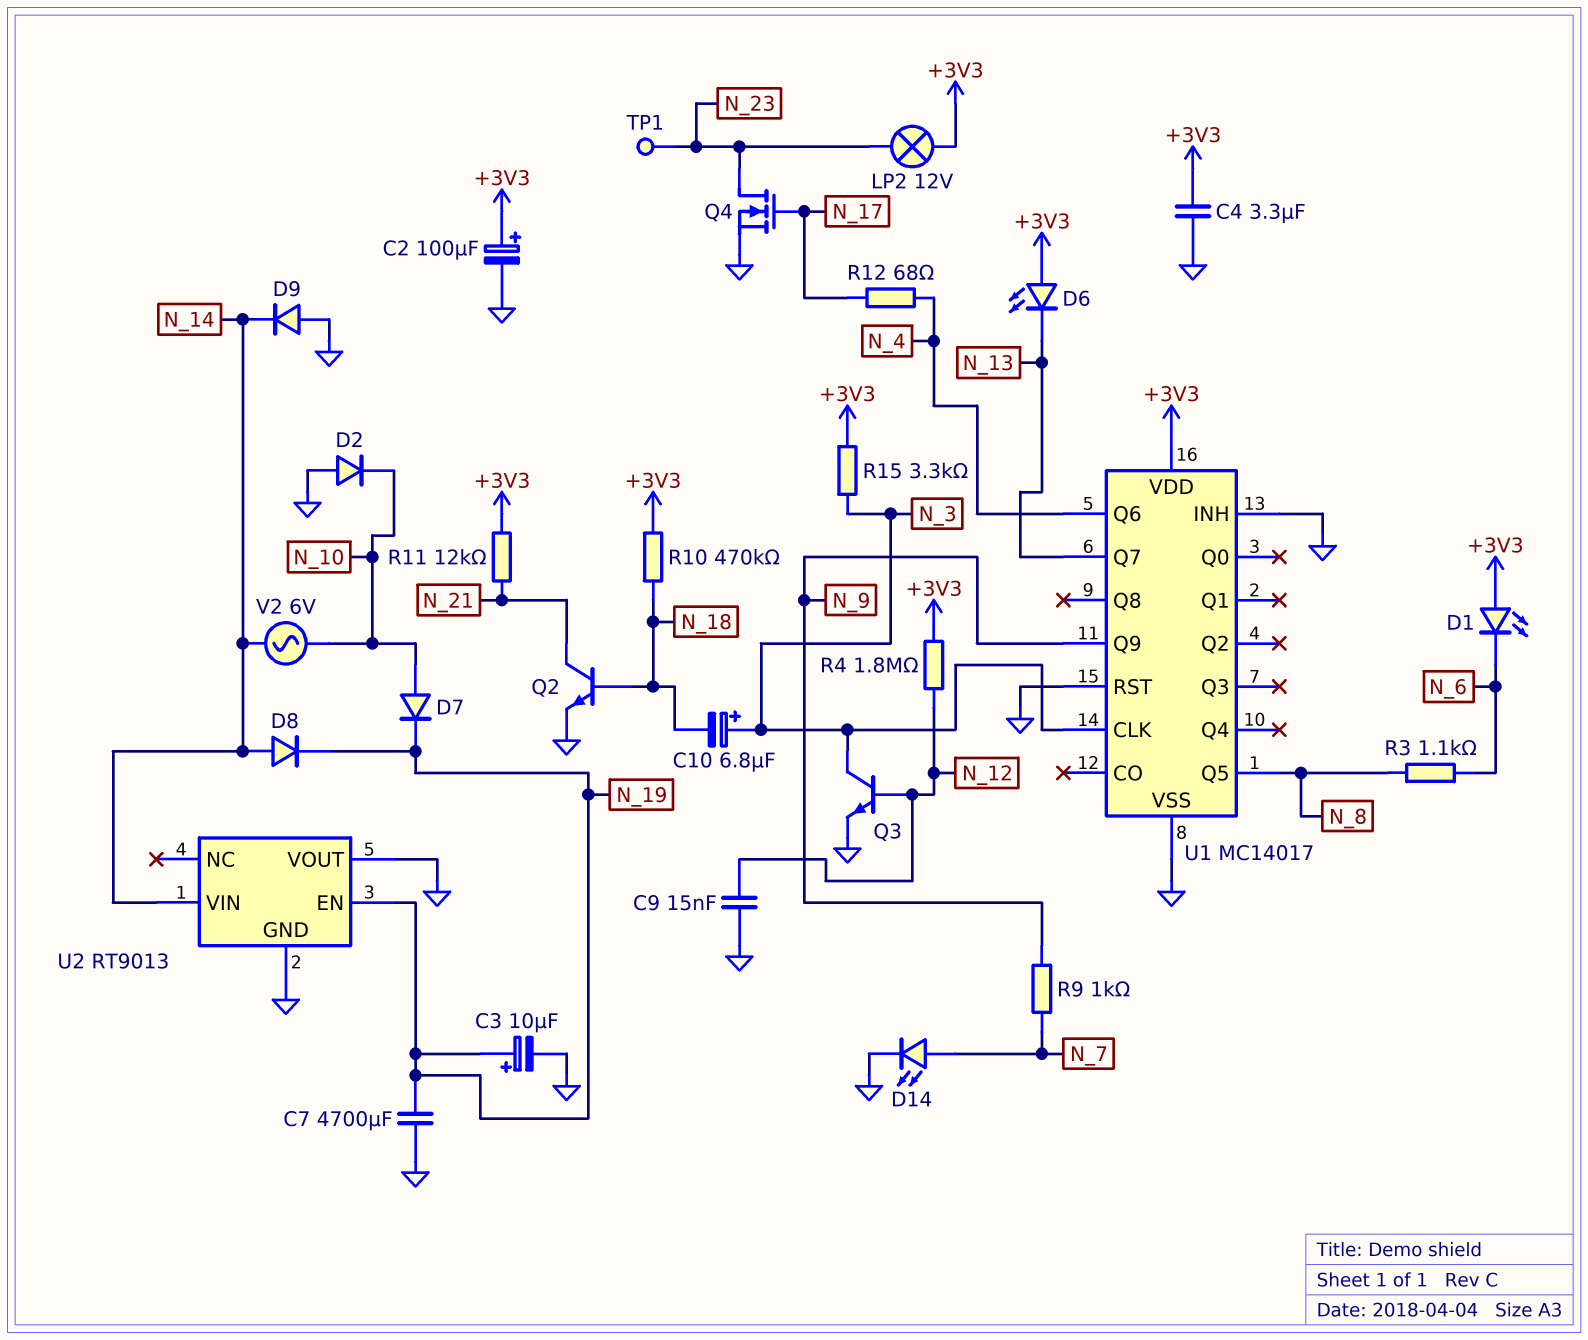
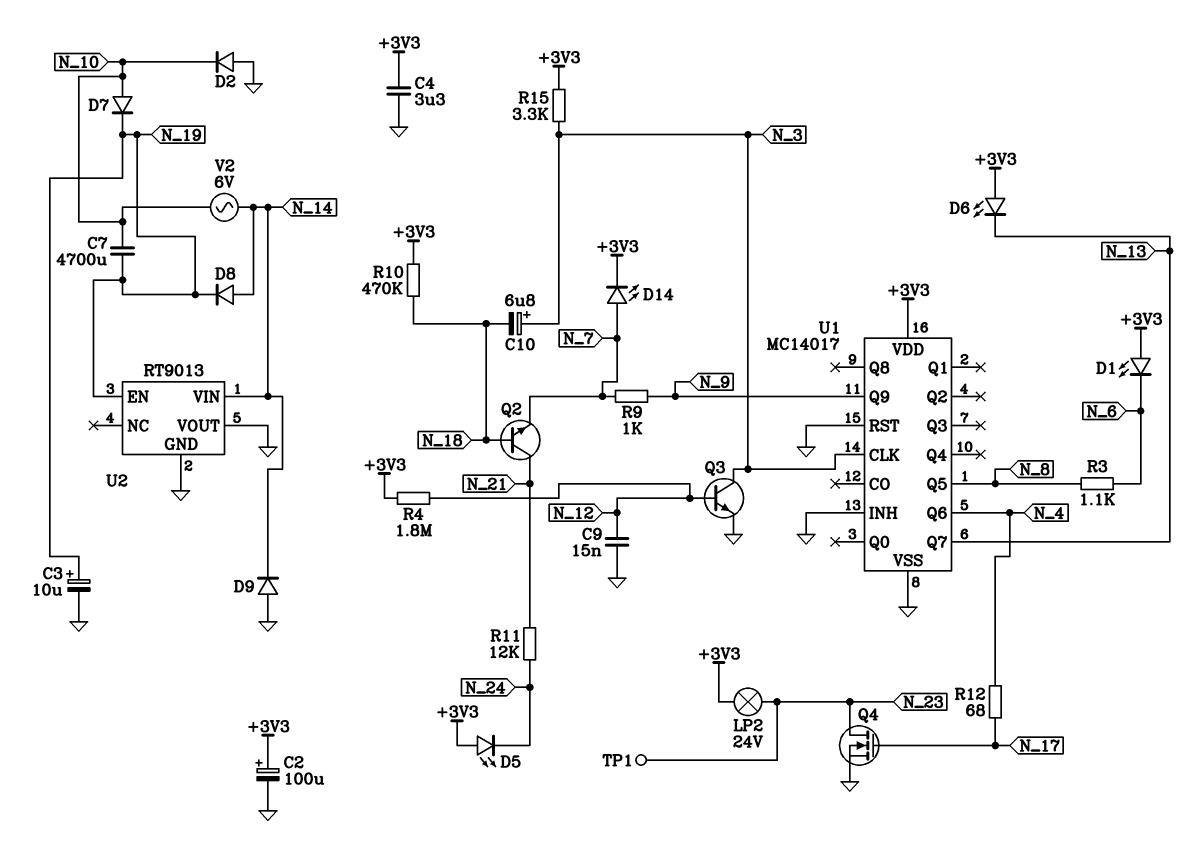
C7: 4700uF (GND, N_19) -> 4700uF (N_10, N_19)
D5: none -> LED (A +3V3, K N_24)
D14: LED (A N_7, K GND) -> LED (A N_7, K +3V3)
LP2: lamp 12V (+3V3, N_23) -> lamp 24V (+3V3, N_23)
Q2: NPN (B N_18, C N_21, E GND) -> NPN (B N_18, C N_21, E N_7)
R11: 12k (+3V3, N_21) -> 12k (N_21, N_24)

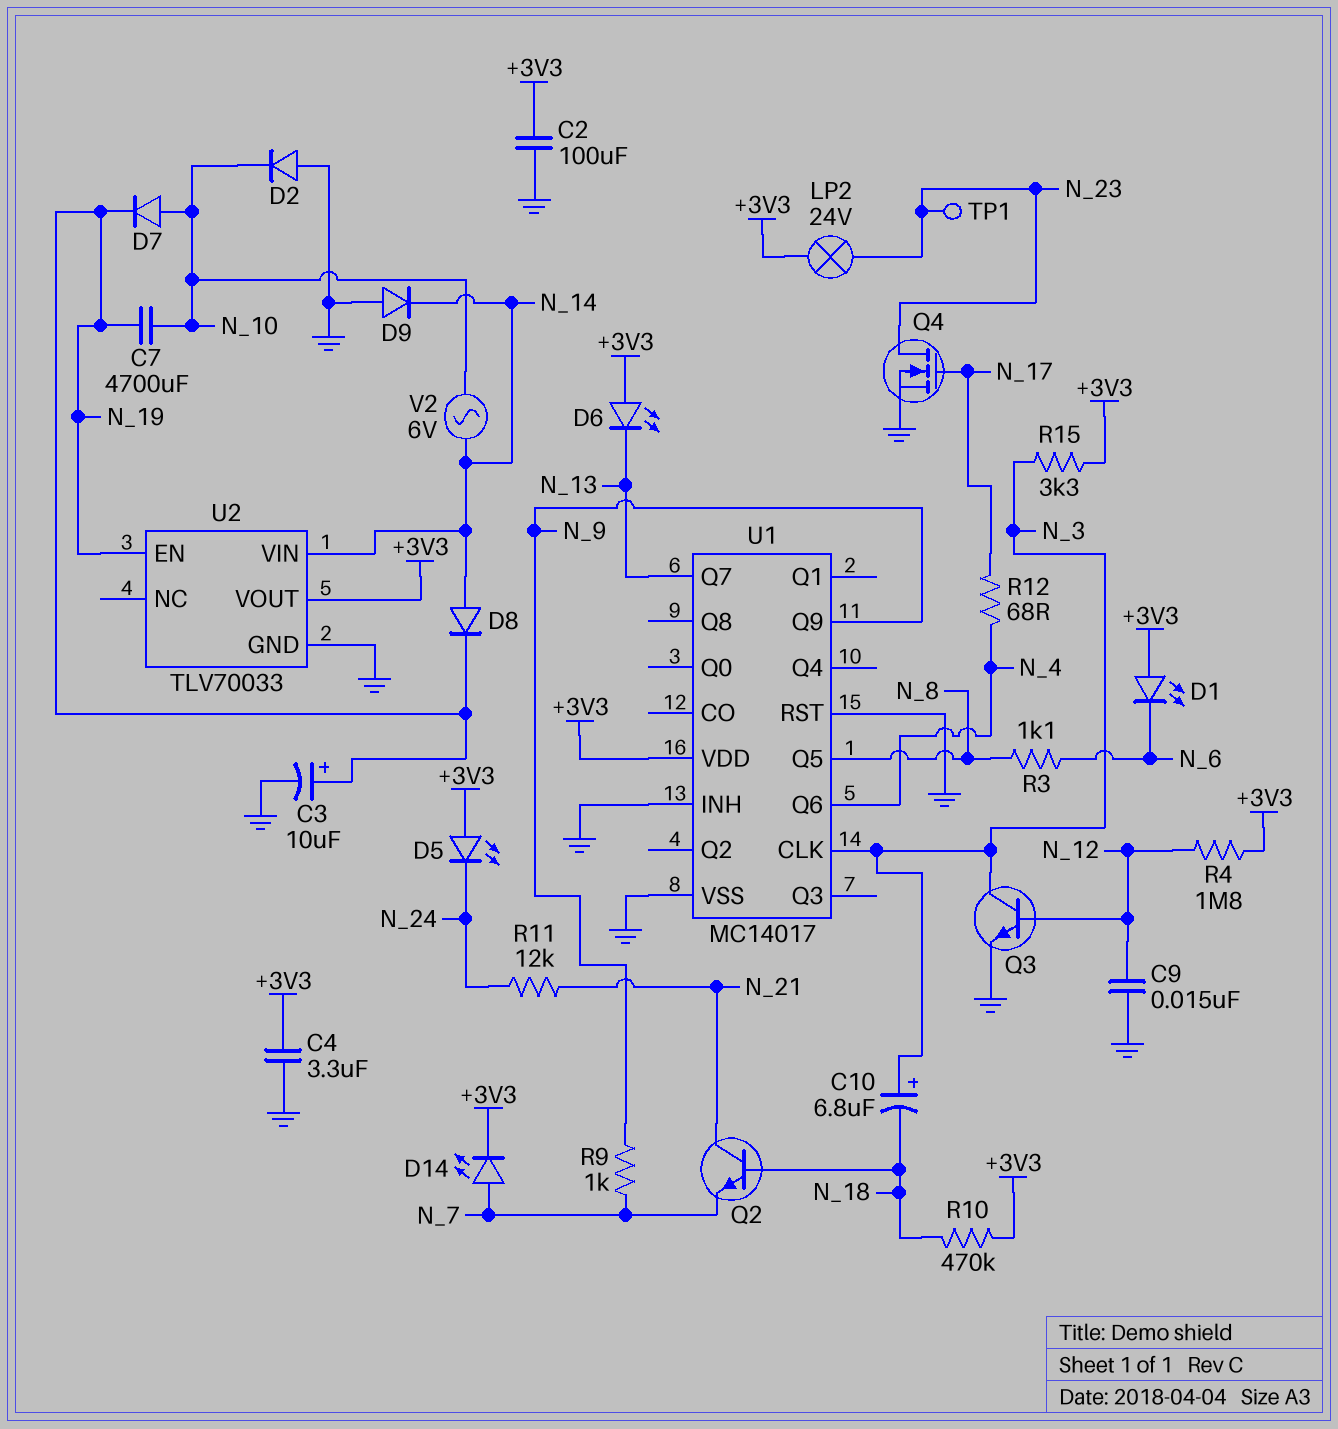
C2: 100uF (plus +3V3, minus GND) -> 100uF (+3V3, GND)
U2: RT9013 -> TLV70033
U2 pin VOUT: GND -> +3V3

